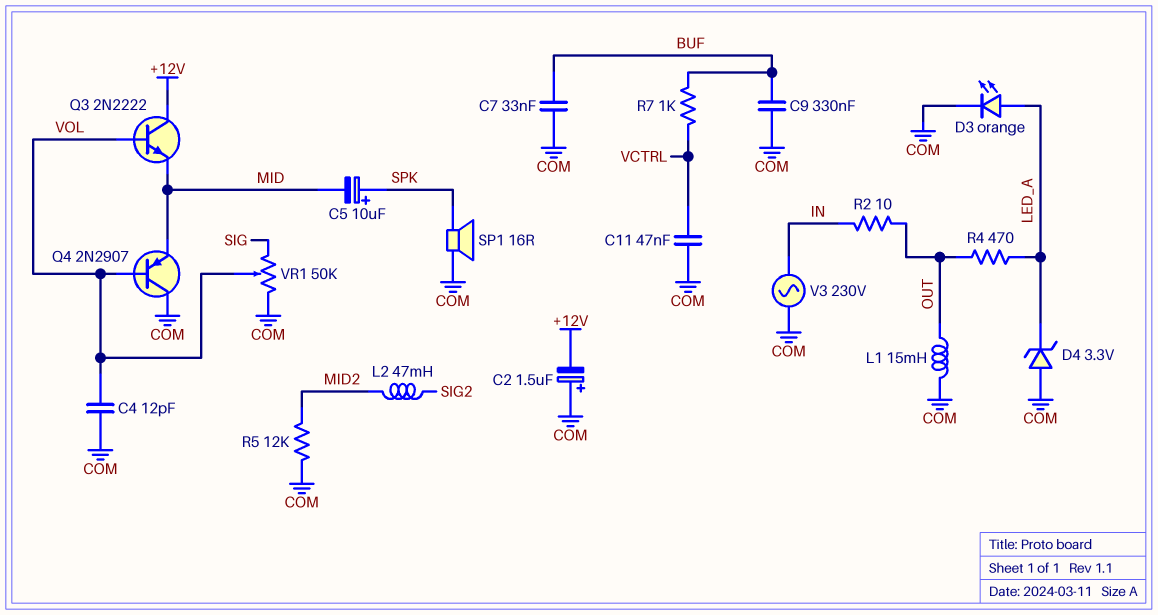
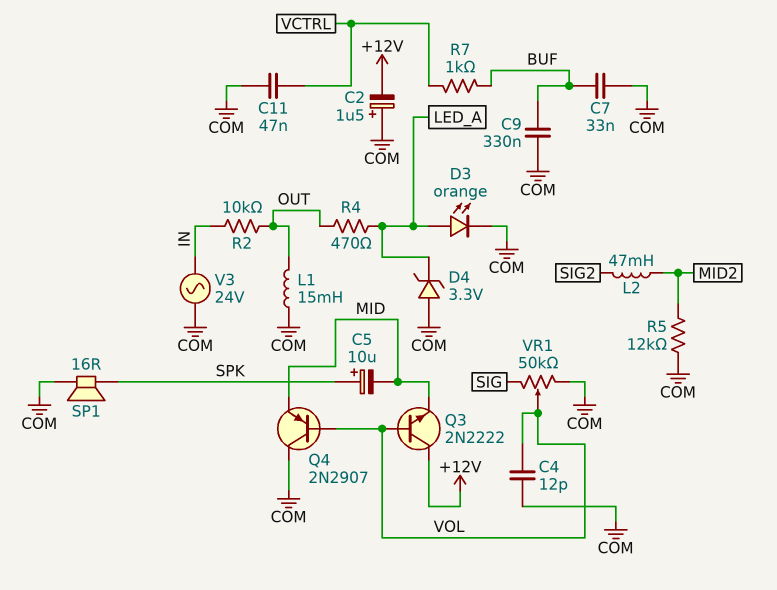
R2: 10 (IN, OUT) -> 10k (IN, OUT)
V3: AC 230V (COM, IN) -> AC 24V (COM, IN)

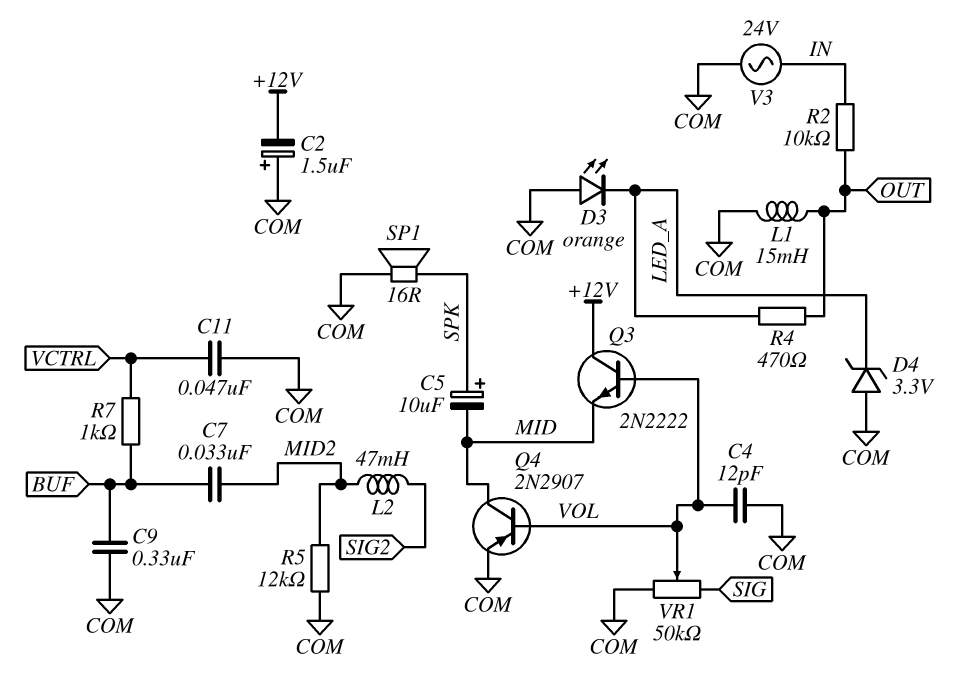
C7: 33nF (BUF, COM) -> 33nF (BUF, MID2)
D3: LED orange (A LED_A, K COM) -> LED orange (A COM, K LED_A)
Q4: PNP 2N2907 (B VOL, C COM, E MID) -> PNP 2N2907 (B VOL, C MID, E COM)

